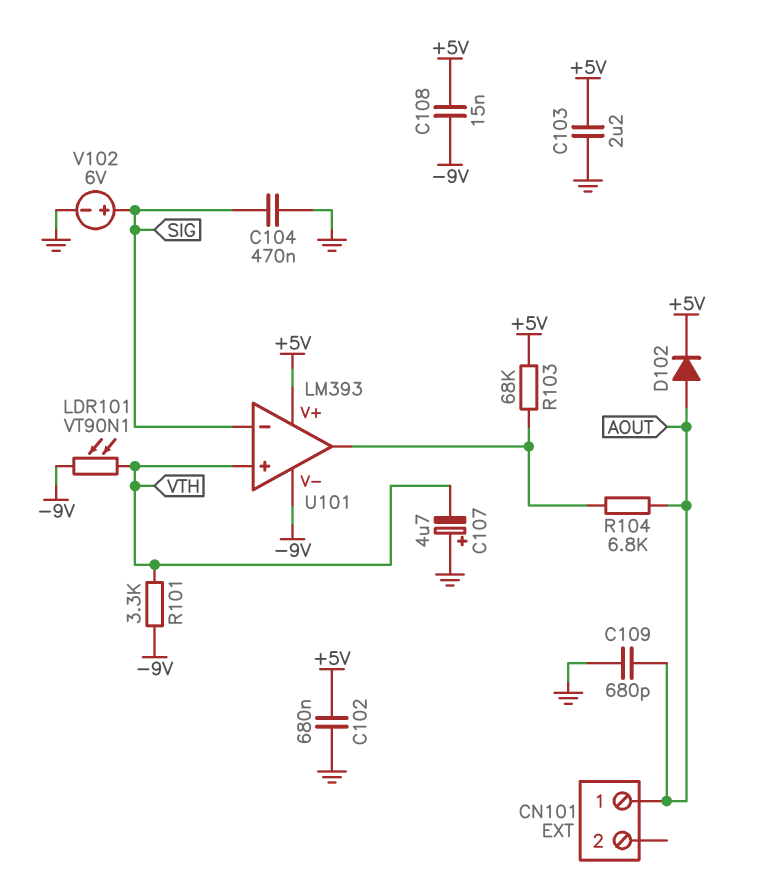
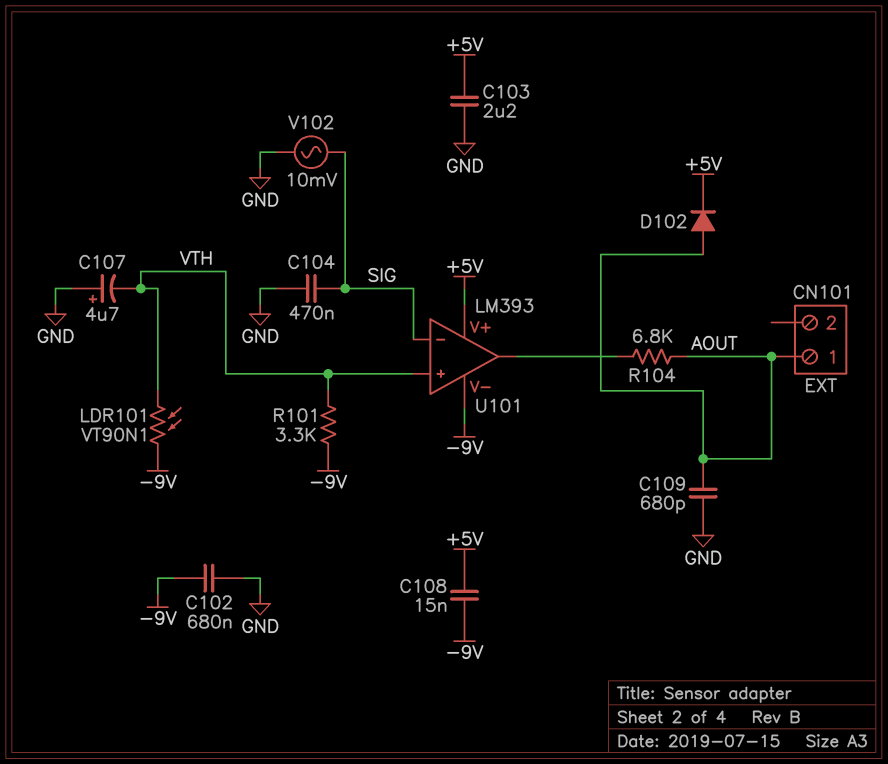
C102: 680nF (+5V, GND) -> 680nF (-9V, GND)
R103: 68k (+5V, U101/out) -> none
V102: 6V (plus SIG, minus GND) -> AC 10mV (GND, SIG)

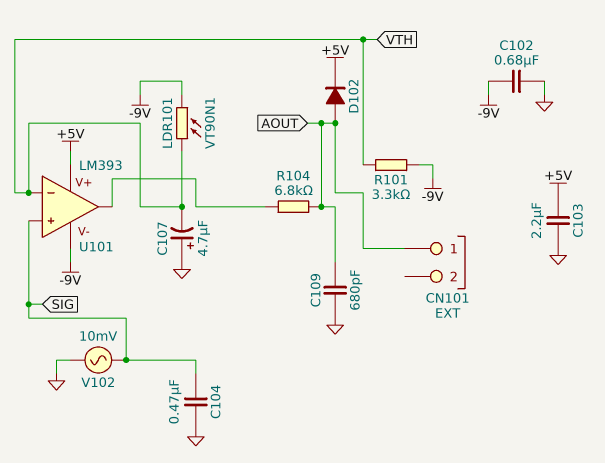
C108: 15nF (+5V, -9V) -> none
U101 pin in+: VTH -> SIG
U101 pin in-: SIG -> VTH

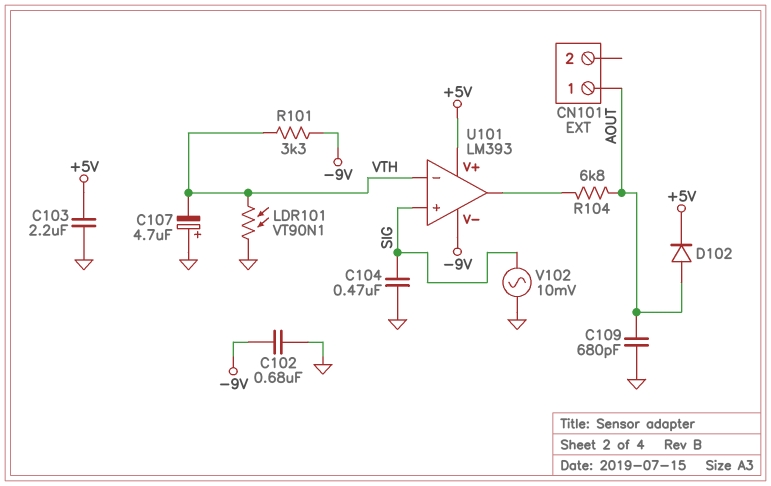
LDR101: VT90N1 (-9V, VTH) -> VT90N1 (GND, VTH)

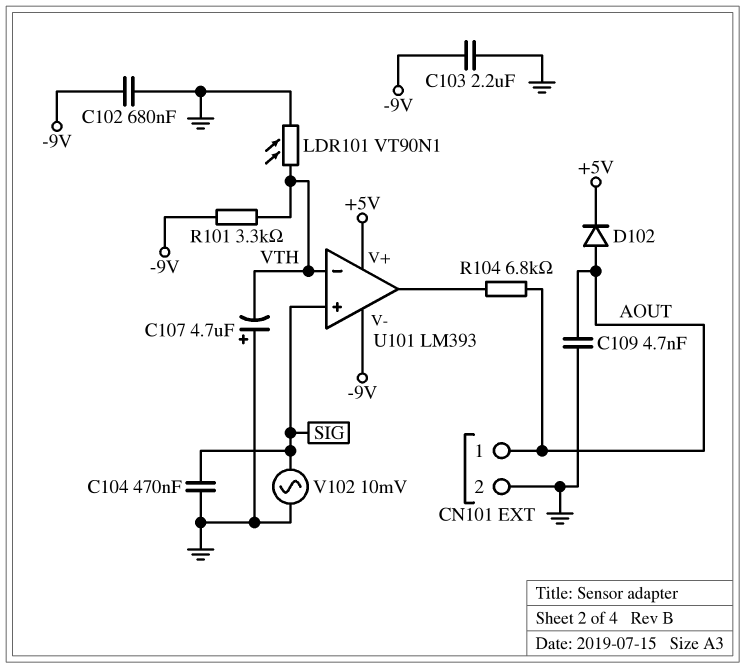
C103: 2.2uF (+5V, GND) -> 2.2uF (-9V, GND)
C109: 680pF (AOUT, GND) -> 4.7nF (AOUT, GND)
CN101 pin 2: none -> GND

